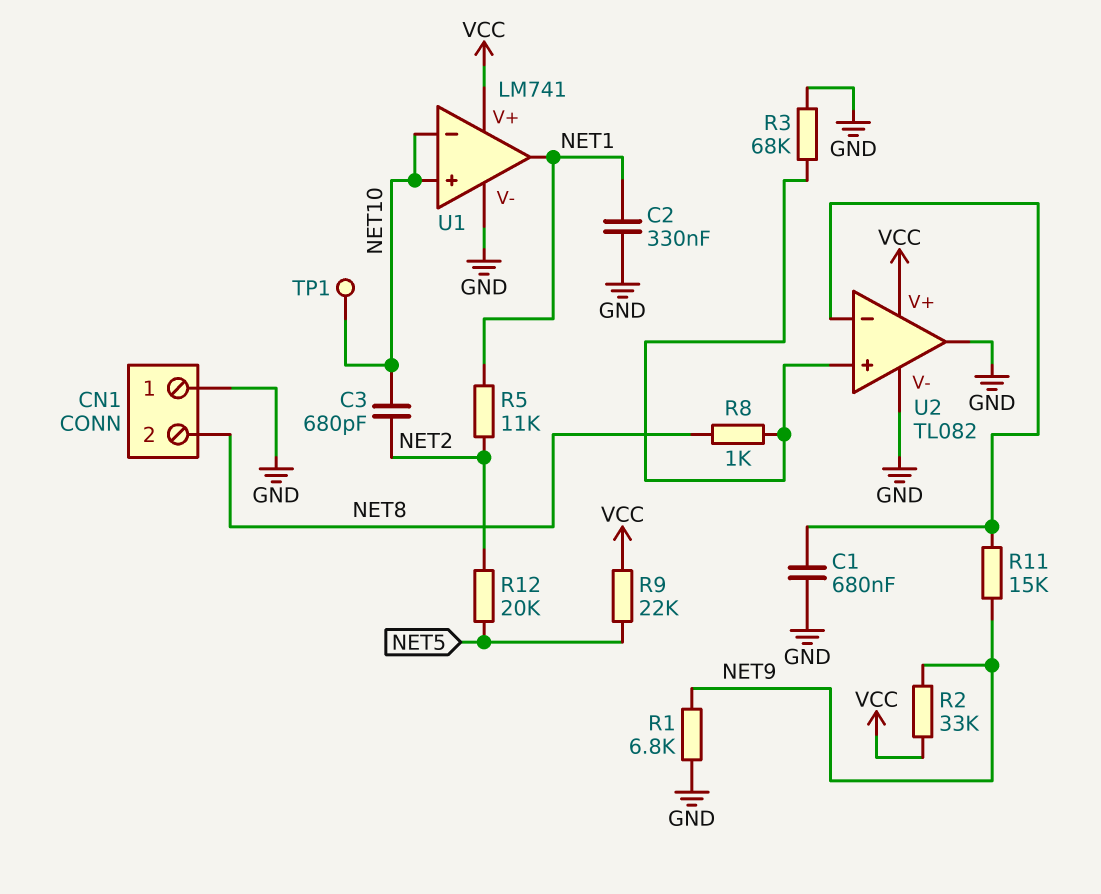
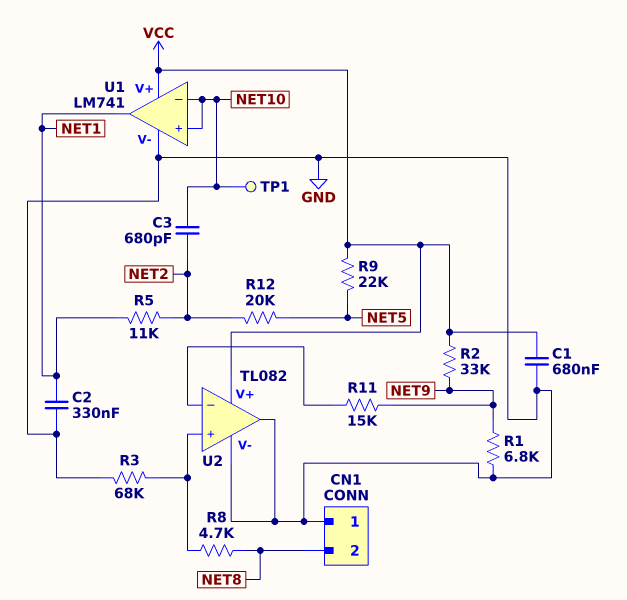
C1: 680nF (GND, U2/in-) -> 680nF (GND, VCC)
R8: 1k (NET8, U2/in+) -> 4.7k (NET8, U2/in+)

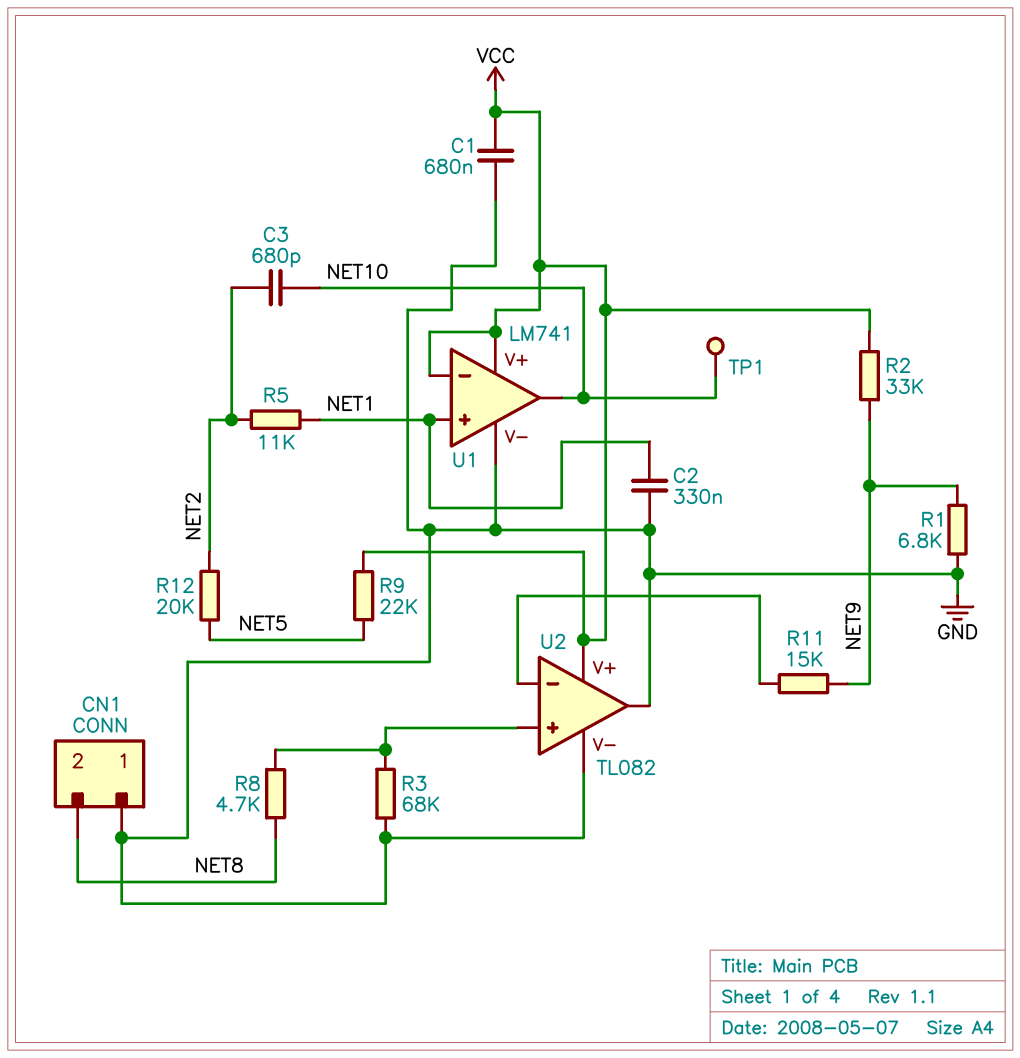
U1 pin in+: NET10 -> NET1
U1 pin in-: NET10 -> VCC
U1 pin out: NET1 -> NET10

